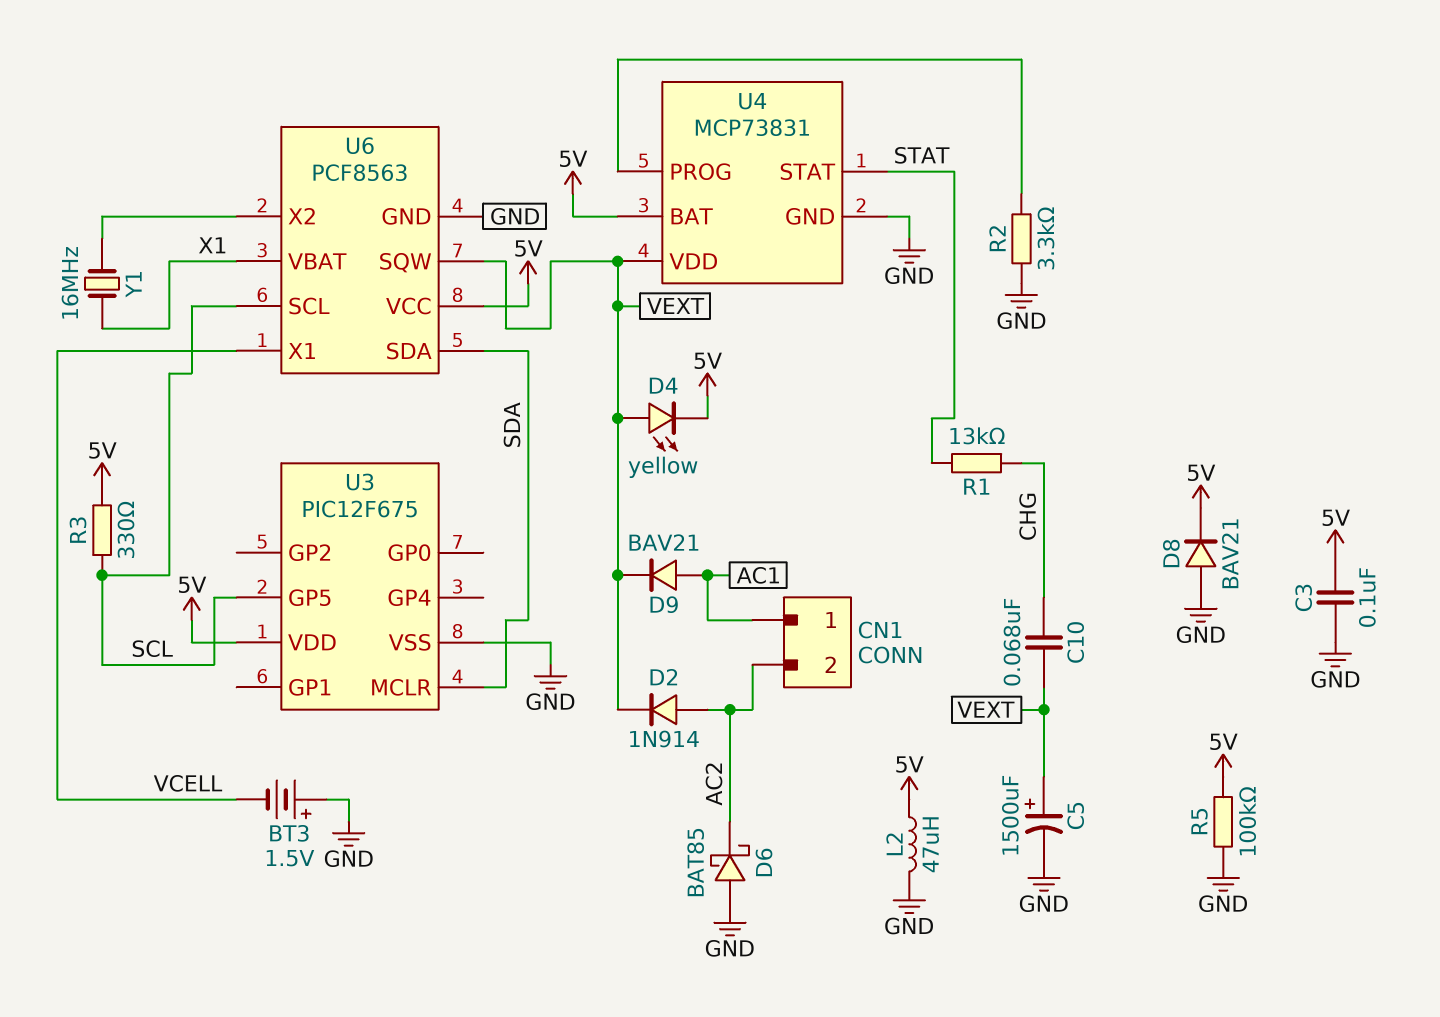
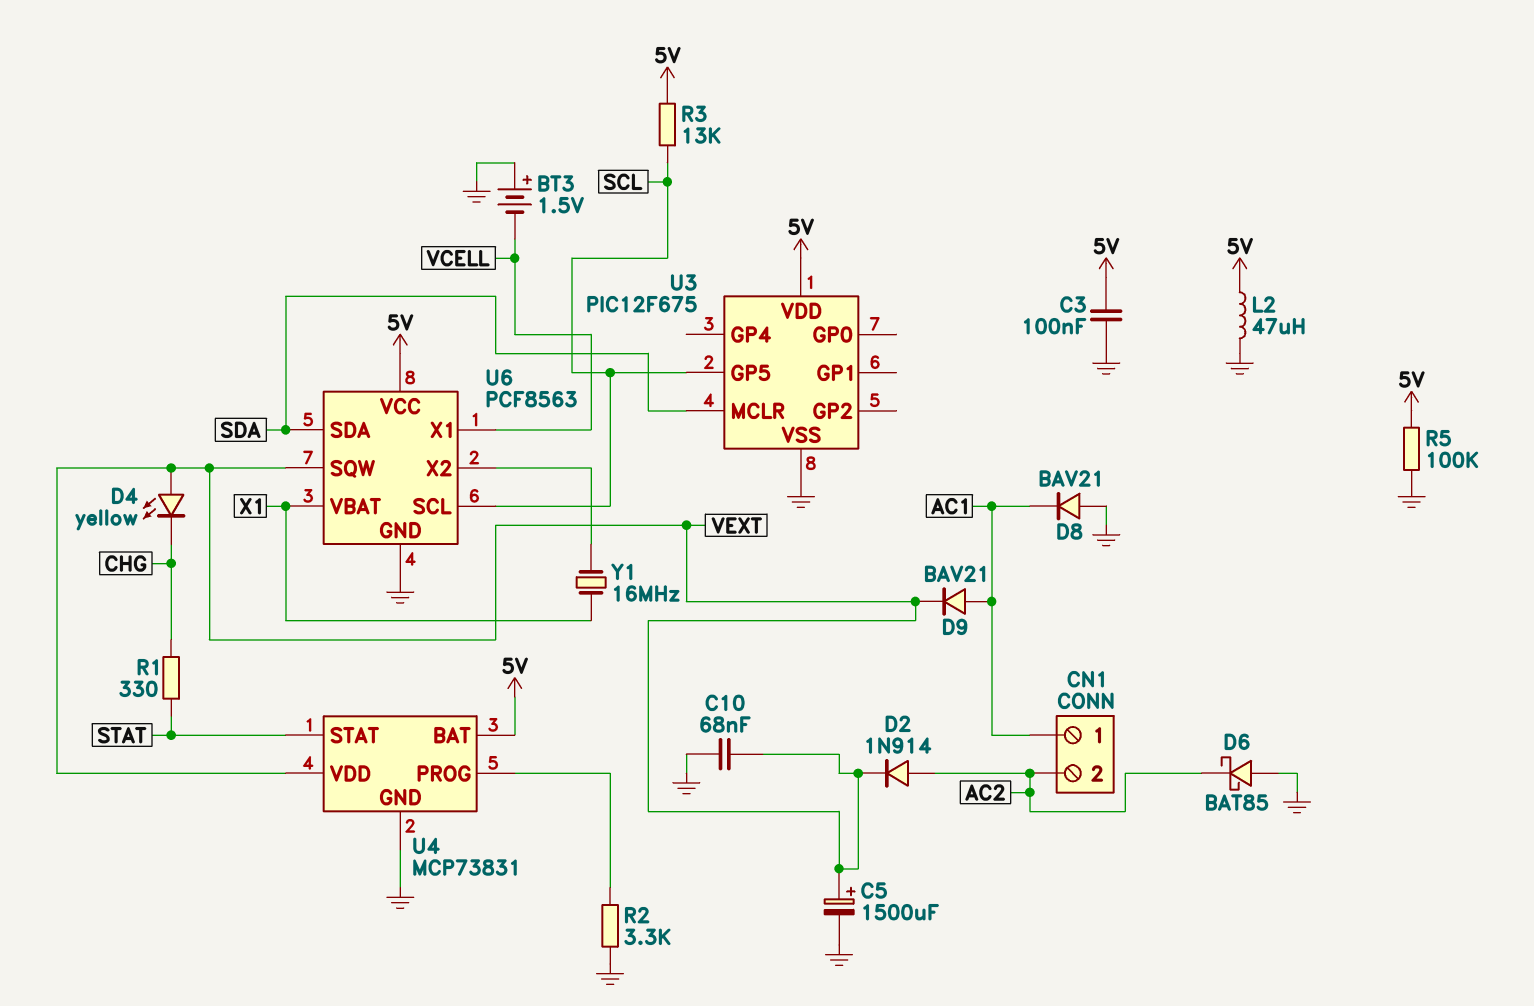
C10: 68nF (CHG, VEXT) -> 68nF (GND, VEXT)
D4: LED yellow (A VEXT, K 5V) -> LED yellow (A VEXT, K CHG)
D8: diode BAV21 (A GND, K 5V) -> diode BAV21 (A GND, K AC1)
R1: 13k (CHG, STAT) -> 330 (CHG, STAT)
R3: 330 (5V, SCL) -> 13k (5V, SCL)

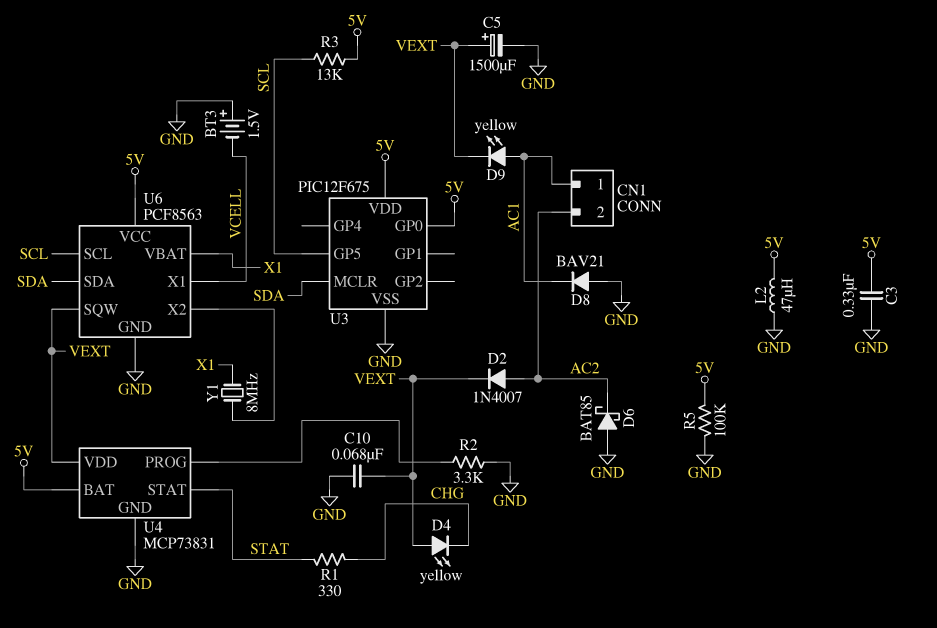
C3: 100nF (5V, GND) -> 330nF (5V, GND)
D2: diode 1N914 (A AC2, K VEXT) -> diode 1N4007 (A AC2, K VEXT)
D9: diode BAV21 (A AC1, K VEXT) -> LED yellow (A AC1, K VEXT)
U3 pin GP0: none -> 5V
Y1: 16MHz (U6/X2, X1) -> 8MHz (U6/X2, X1)

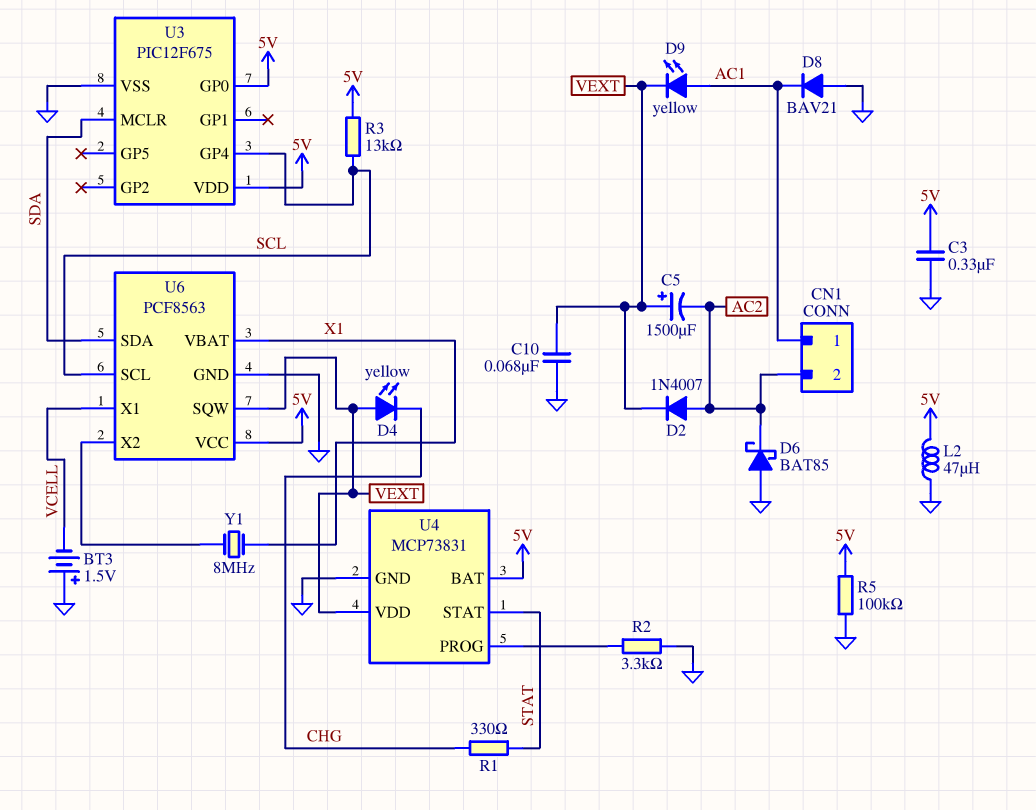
C5: 1500uF (plus VEXT, minus GND) -> 1500uF (plus VEXT, minus AC2)
U3 pin GP4: none -> SCL
U3 pin GP5: SCL -> none

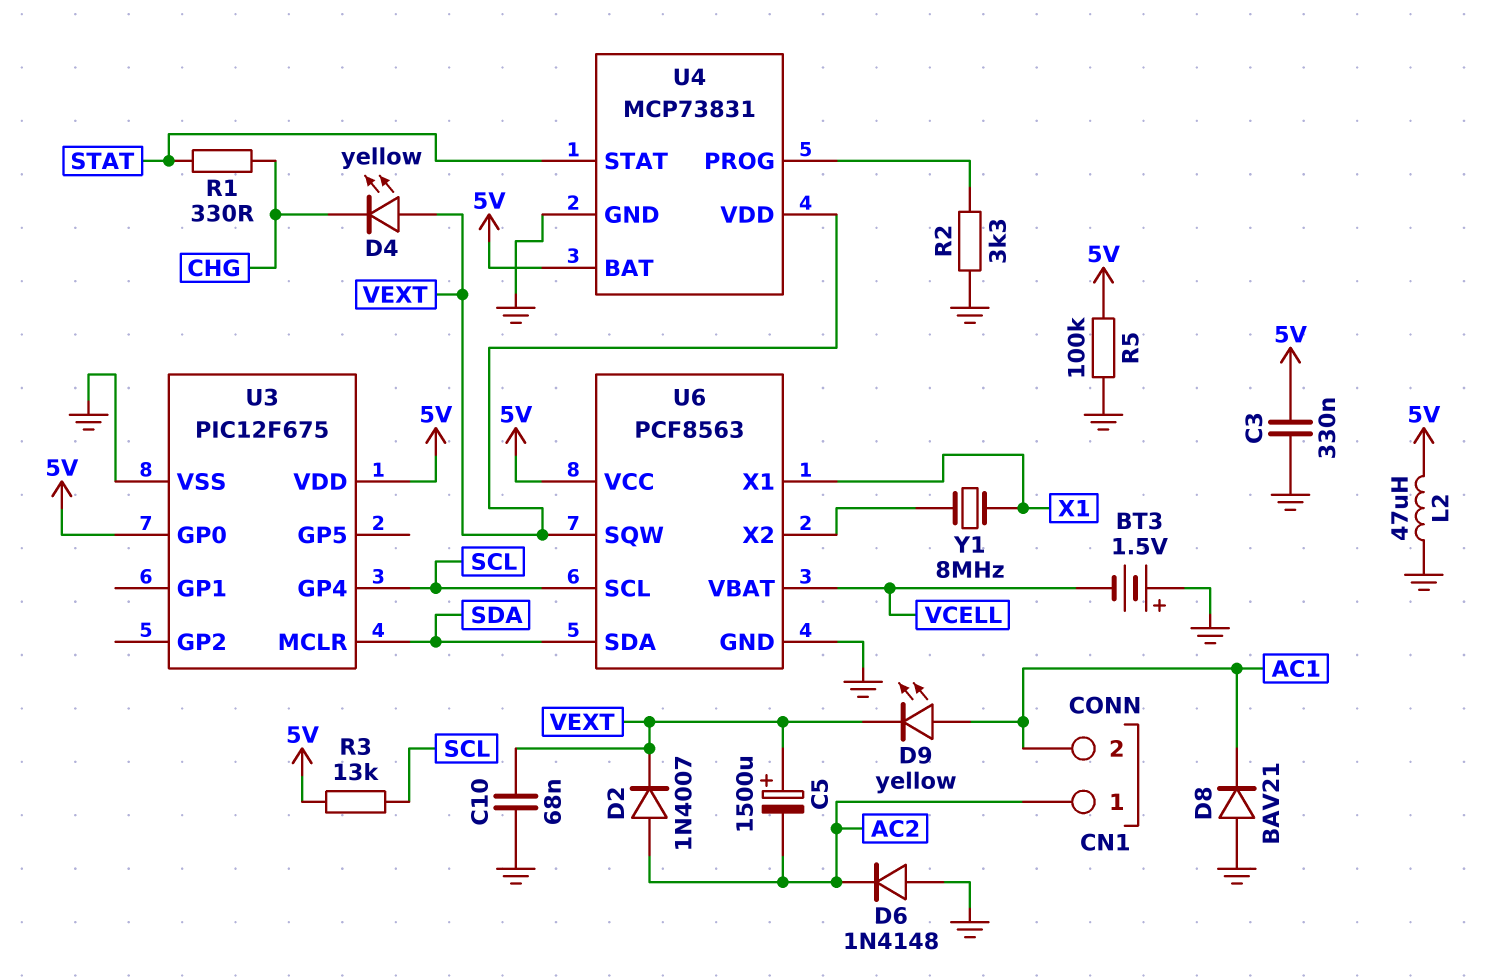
CN1 pin 1: AC1 -> AC2
CN1 pin 2: AC2 -> AC1
D6: schottky BAT85 (A GND, K AC2) -> diode 1N4148 (A GND, K AC2)
U6 pin VBAT: X1 -> VCELL
U6 pin X1: VCELL -> X1

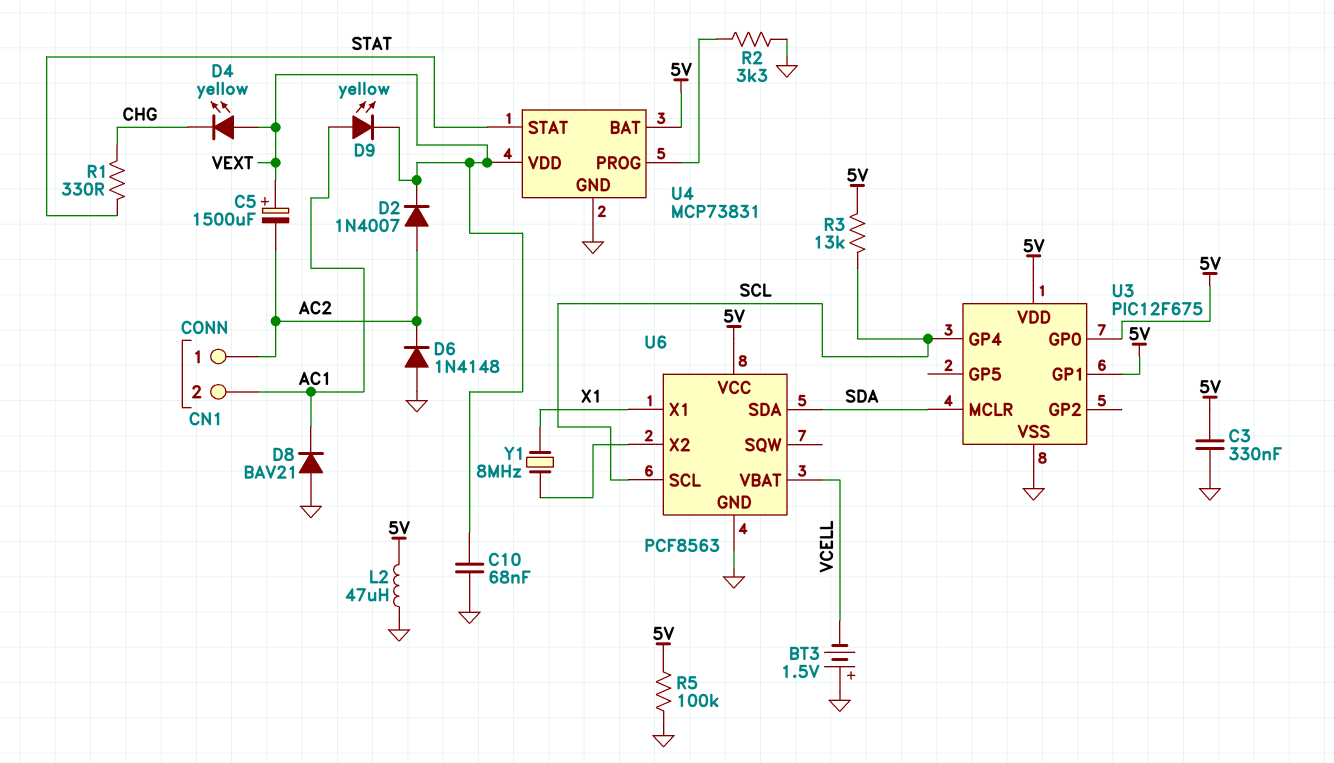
U3 pin GP1: none -> 5V
U6 pin SQW: VEXT -> none

